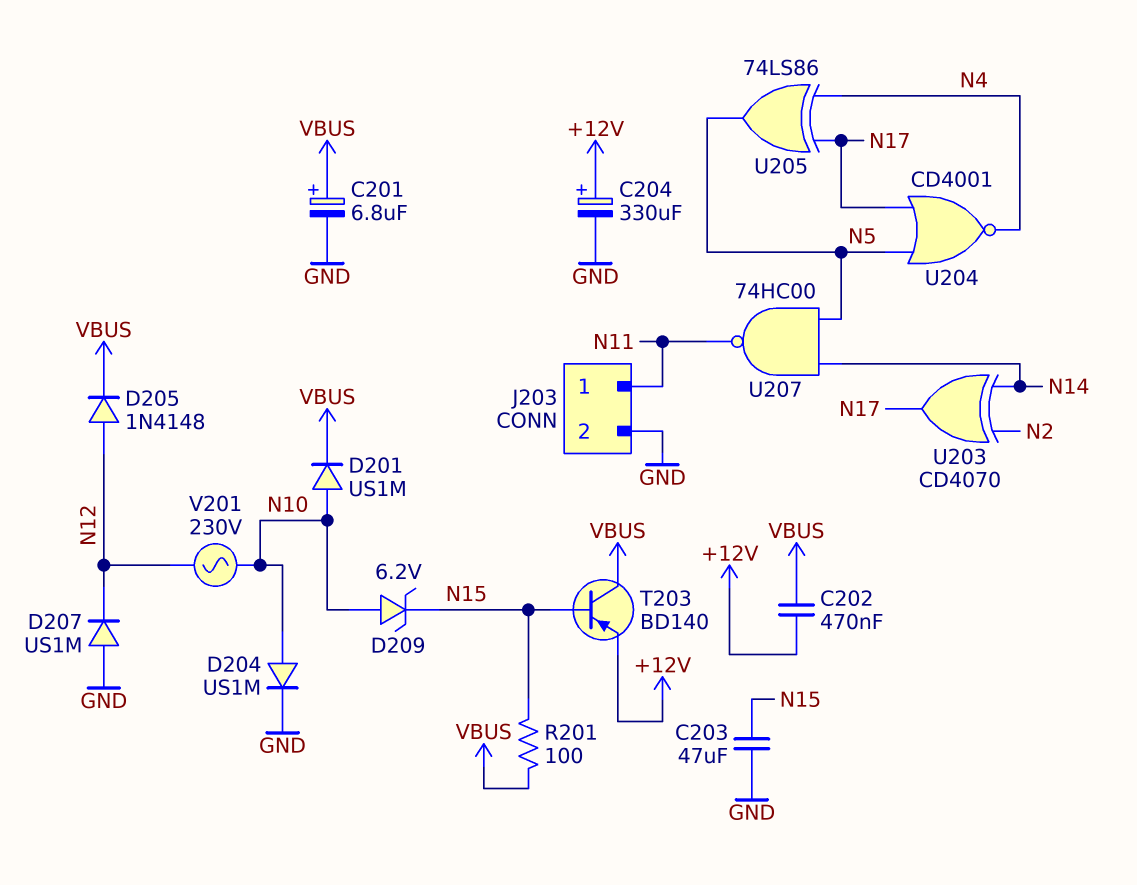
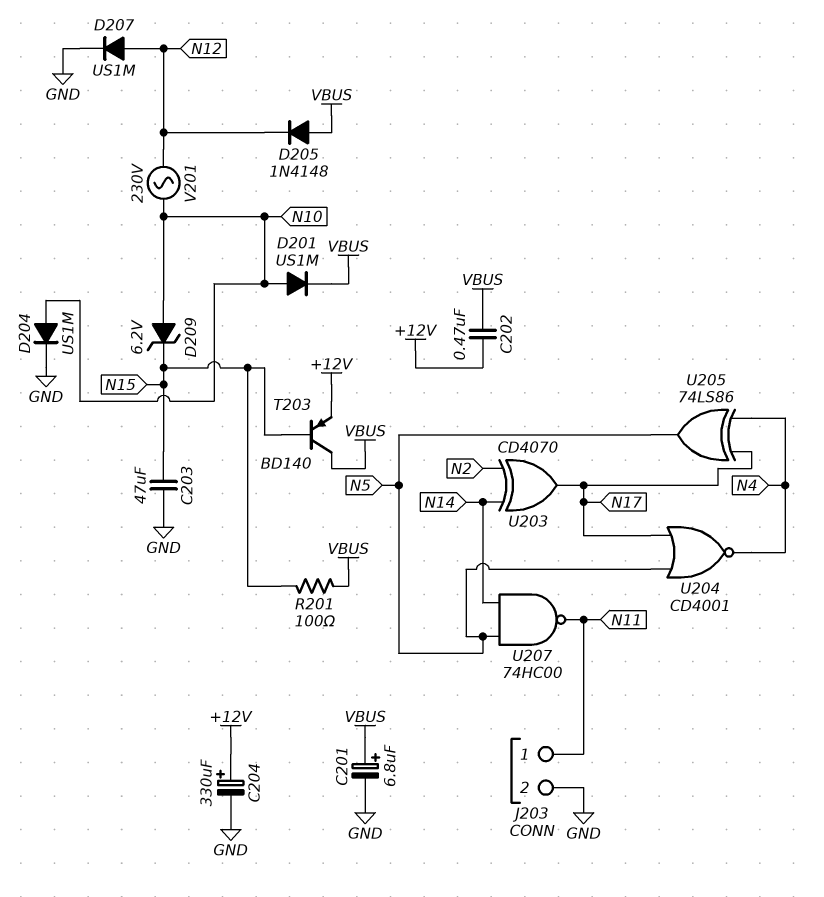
D205: diode 1N4148 (A N12, K VBUS) -> diode 1N4148 (A VBUS, K N12)
D207: diode US1M (A GND, K N12) -> diode US1M (A N12, K GND)

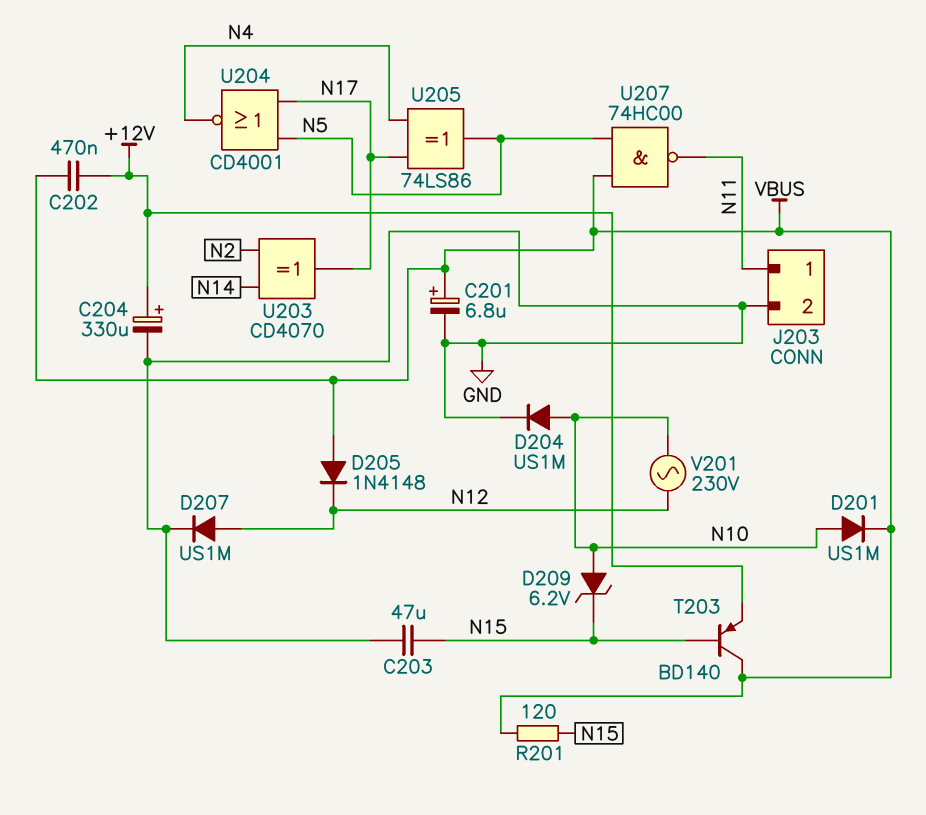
R201: 100 (N15, VBUS) -> 120 (N15, VBUS)
U207: NAND 74HC00 (in N5, in N14, out N11) -> NAND 74HC00 (in N5, in VBUS, out N11)

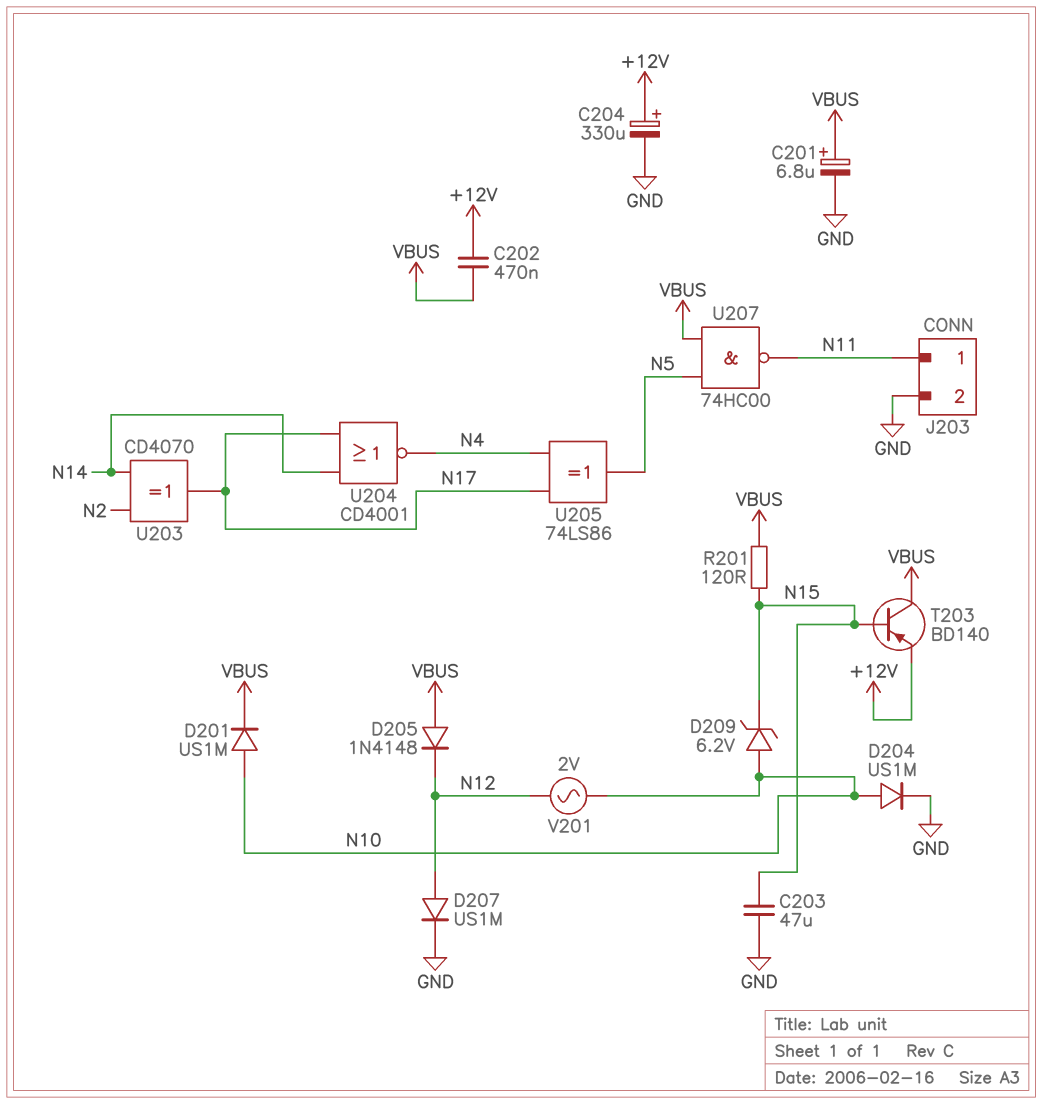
U204: NOR CD4001 (in N5, in N17, out N4) -> NOR CD4001 (in N14, in N17, out N4)
V201: AC 230V (N10, N12) -> AC 2V (N10, N12)

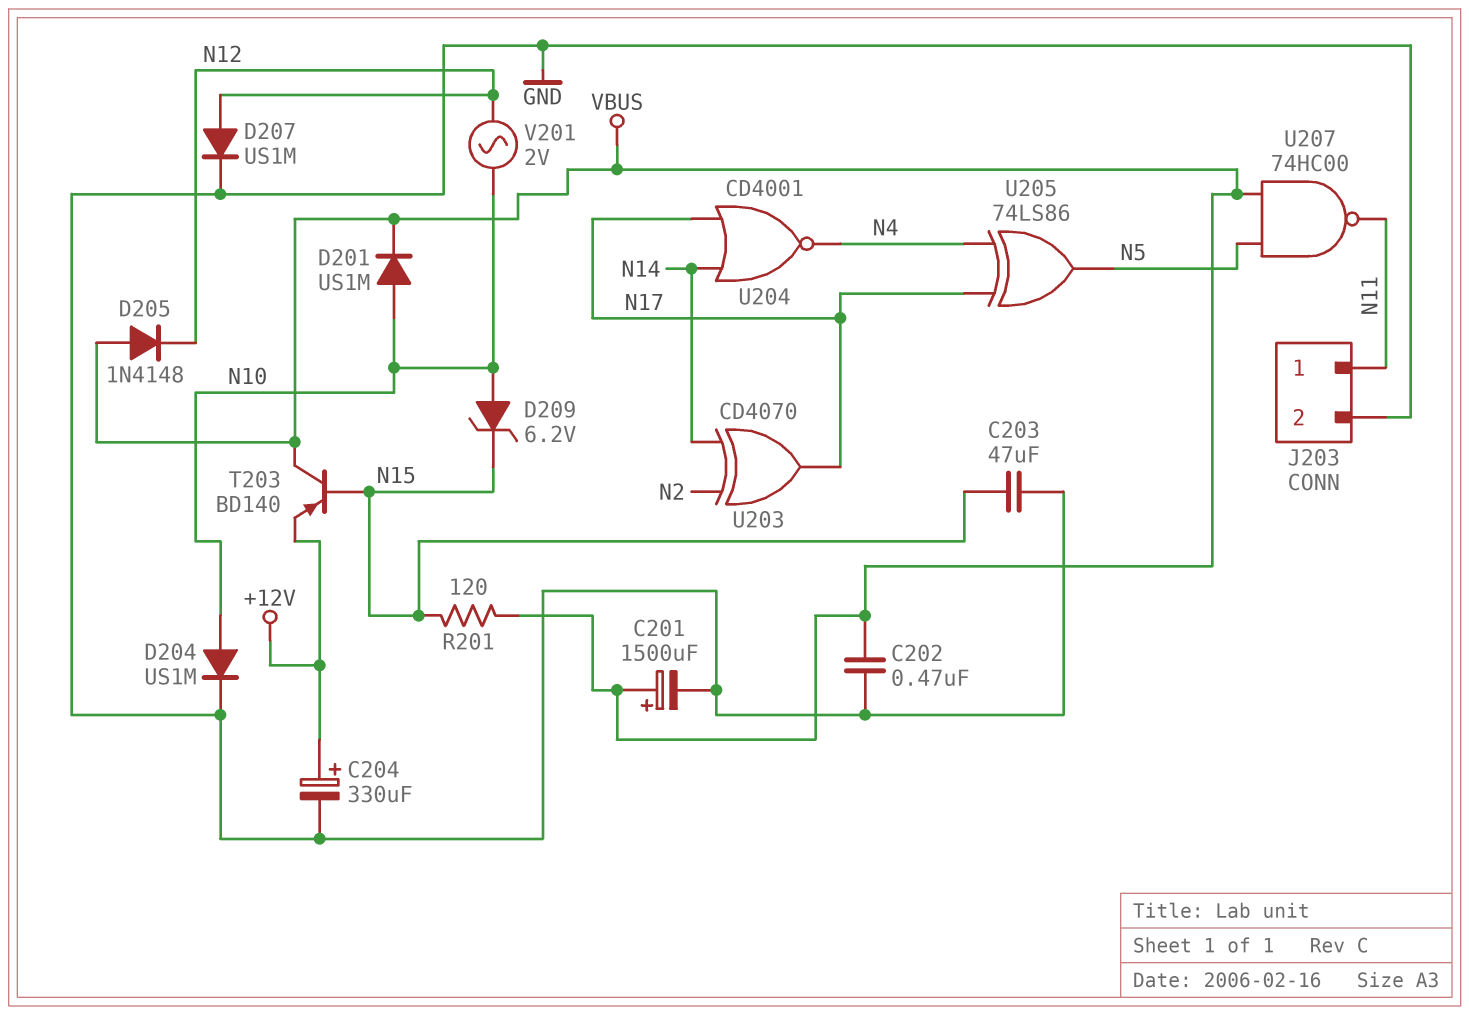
C201: 6.8uF (plus VBUS, minus GND) -> 1500uF (plus VBUS, minus GND)
C202: 470nF (+12V, VBUS) -> 470nF (GND, VBUS)

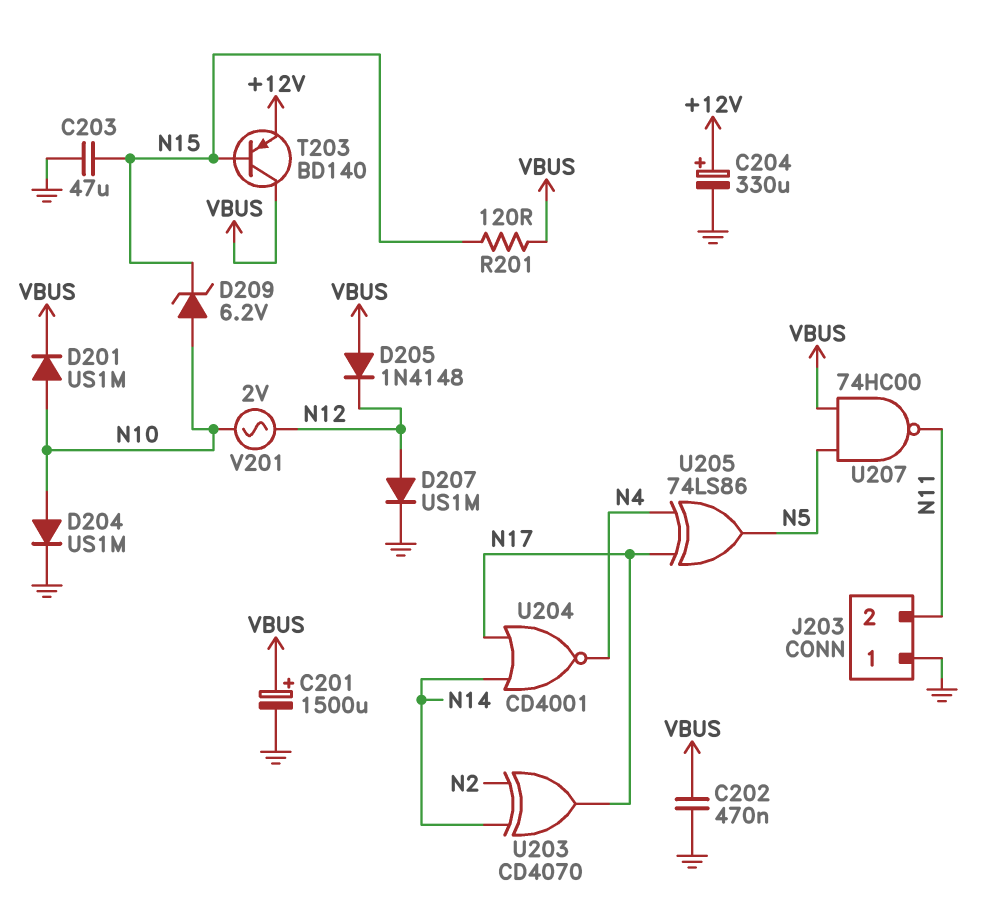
J203 pin 1: N11 -> GND
J203 pin 2: GND -> N11

